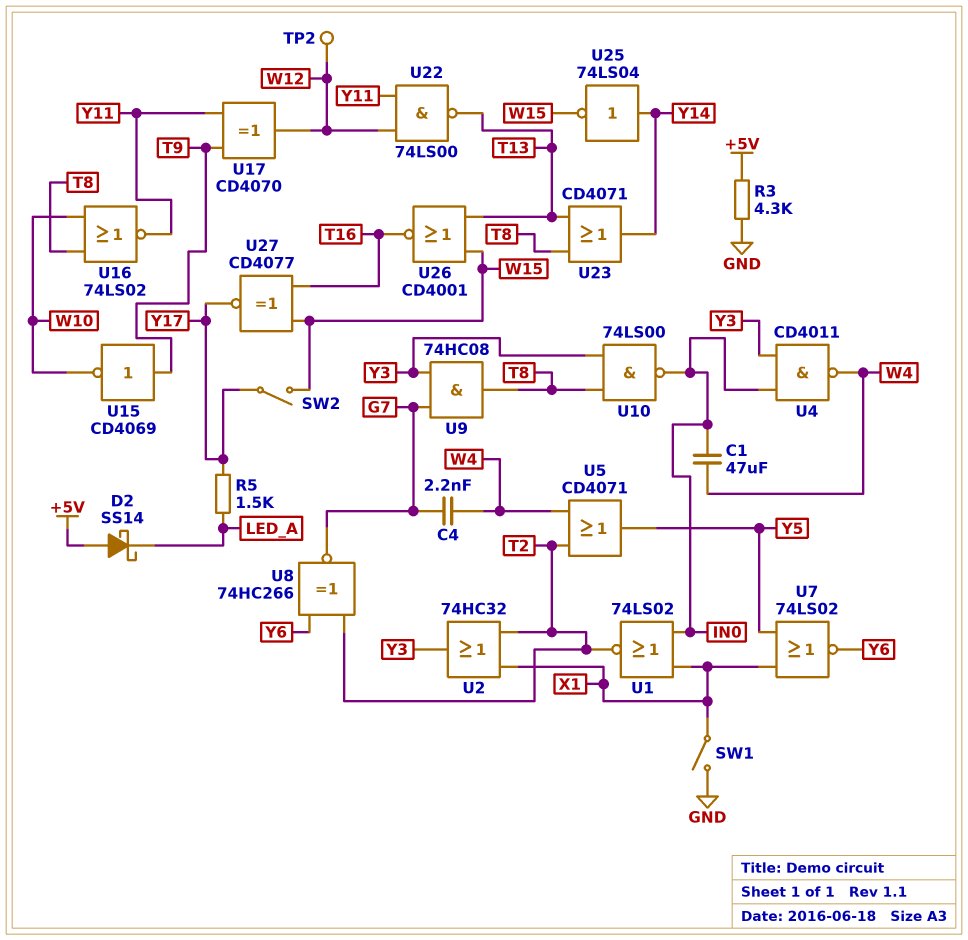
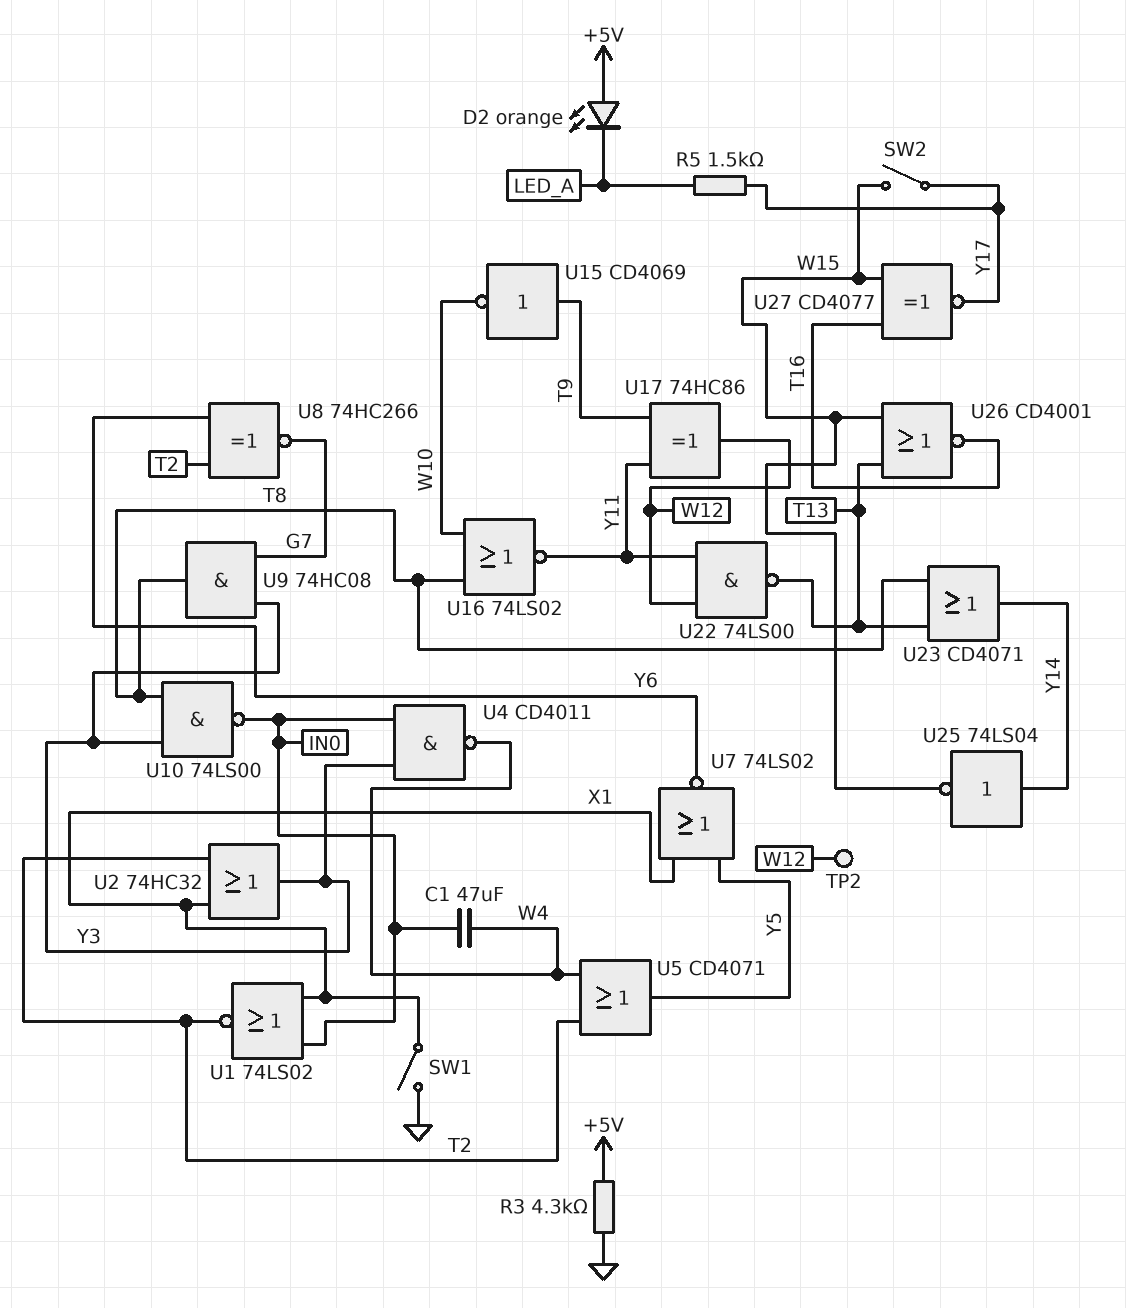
C4: 2.2nF (G7, W4) -> none
D2: schottky SS14 (A +5V, K LED_A) -> LED orange (A +5V, K LED_A)
U17: XOR CD4070 (in T9, in Y11, out W12) -> XOR 74HC86 (in T9, in Y11, out W12)

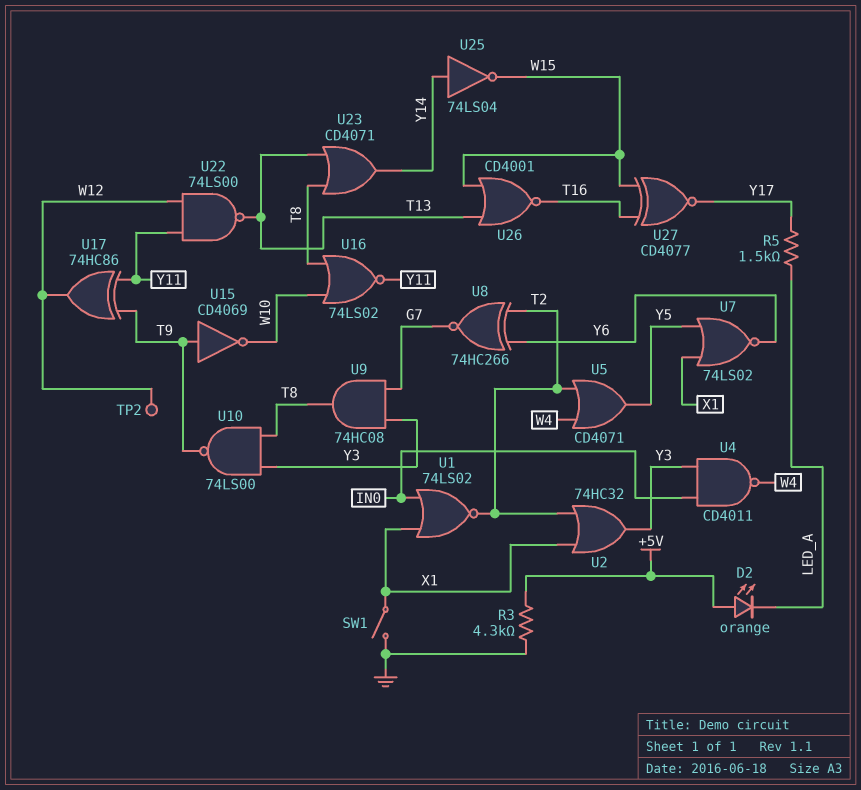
C1: 47uF (IN0, W4) -> none
SW2: switch (W15, Y17) -> none
U10: NAND 74LS00 (in T8, in Y3, out IN0) -> NAND 74LS00 (in T8, in Y3, out T9)

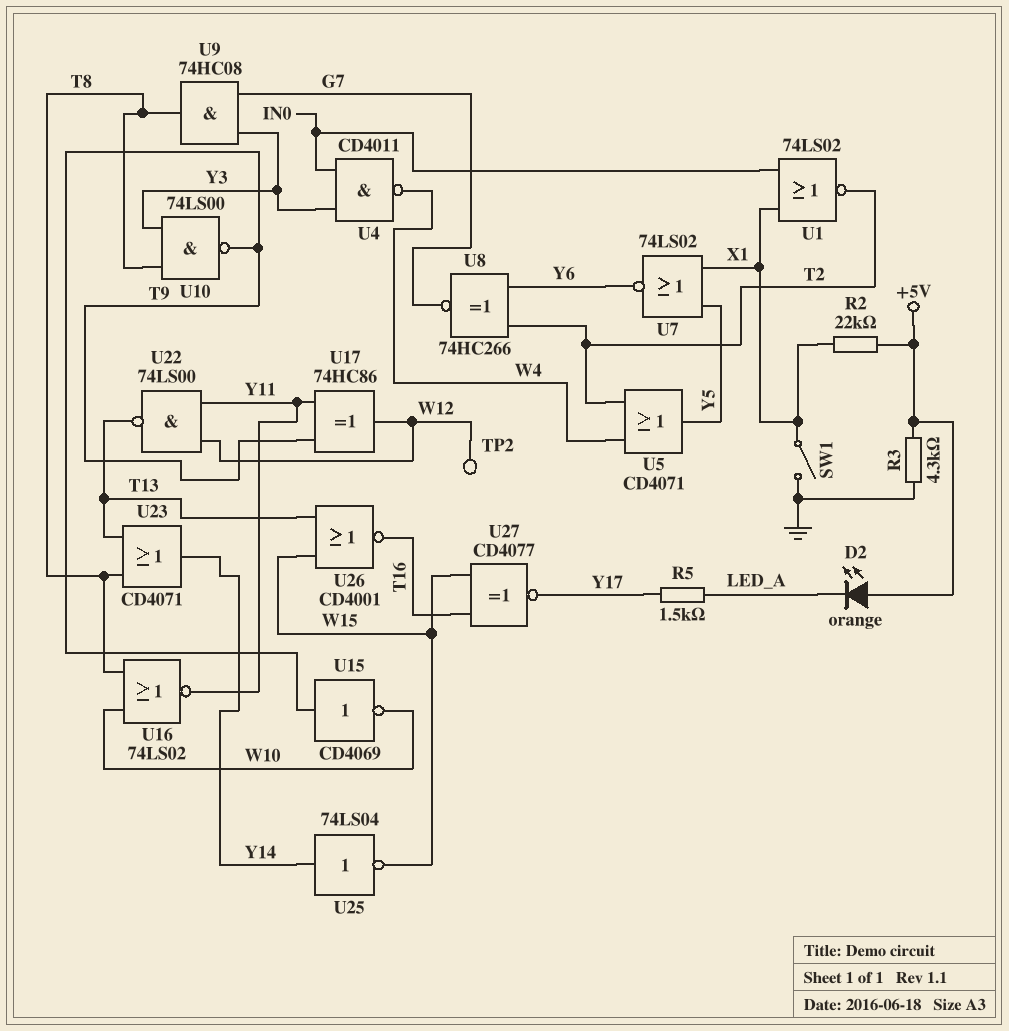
R2: none -> 22k (+5V, X1)
U2: OR 74HC32 (in T2, in X1, out Y3) -> none

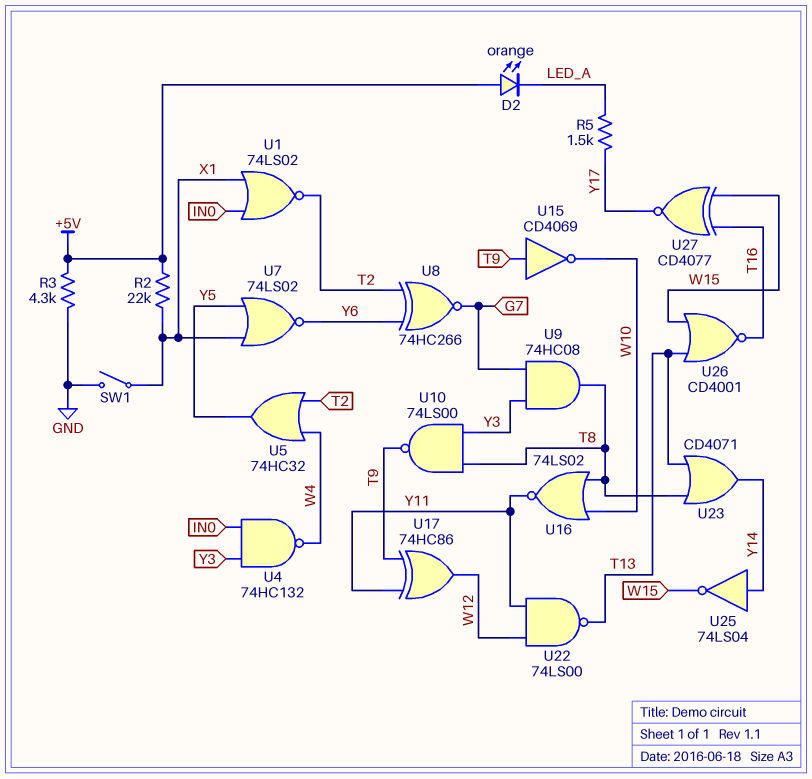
TP2: test point (W12) -> none
U4: NAND CD4011 (in IN0, in Y3, out W4) -> NAND 74HC132 (in IN0, in Y3, out W4)
U5: OR CD4071 (in T2, in W4, out Y5) -> OR 74HC32 (in T2, in W4, out Y5)

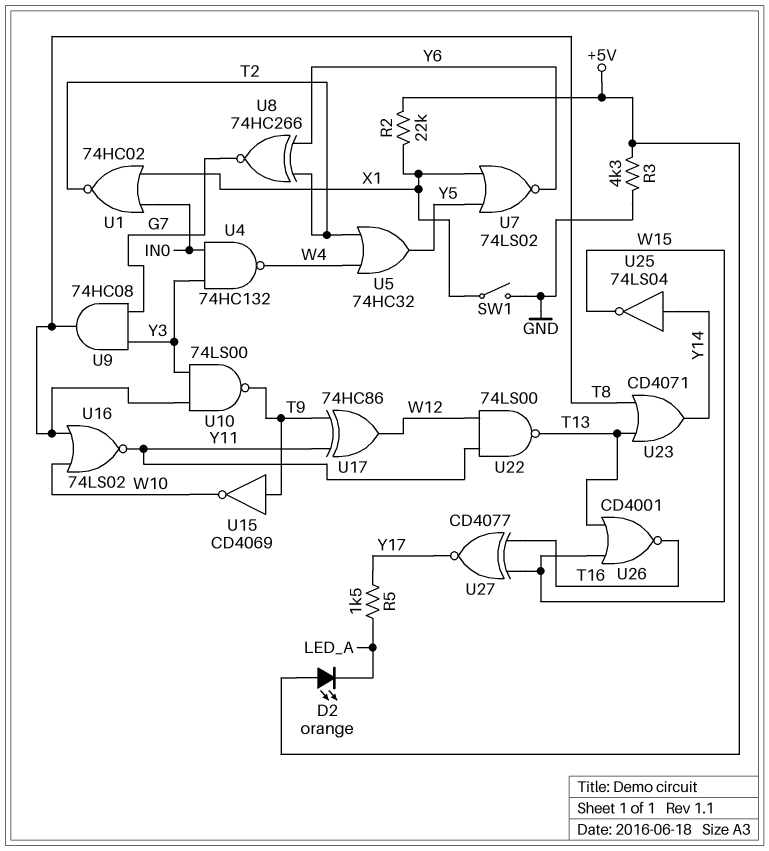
U1: NOR 74LS02 (in IN0, in X1, out T2) -> NOR 74HC02 (in IN0, in X1, out T2)

